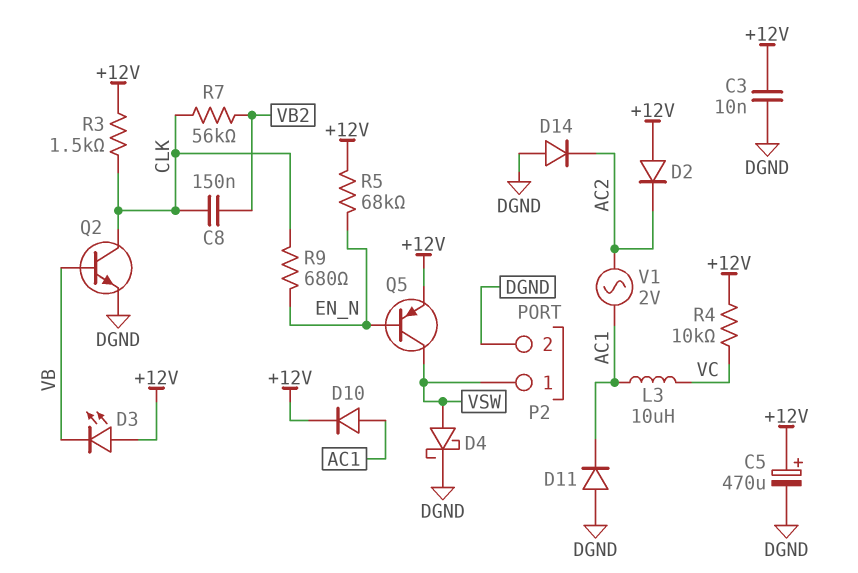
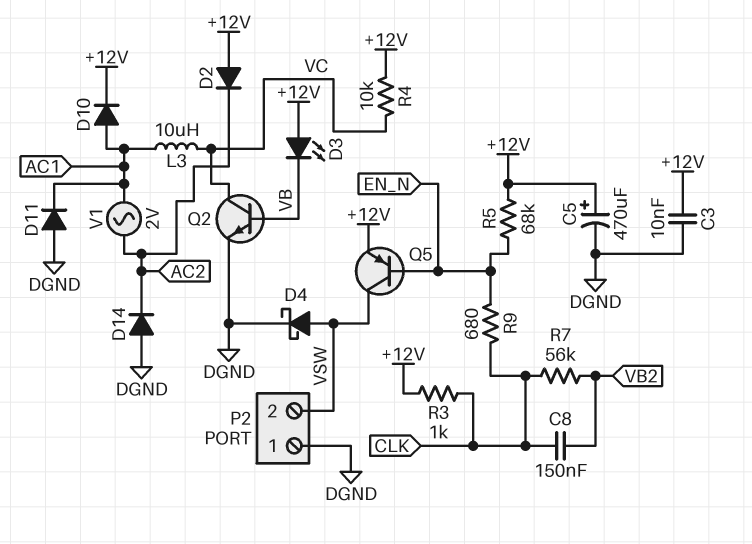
P2 pin 1: VSW -> DGND
P2 pin 2: DGND -> VSW
Q2: NPN (B VB, C CLK, E DGND) -> NPN (B VB, C VC, E DGND)
R3: 1.5k (+12V, CLK) -> 1k (+12V, CLK)

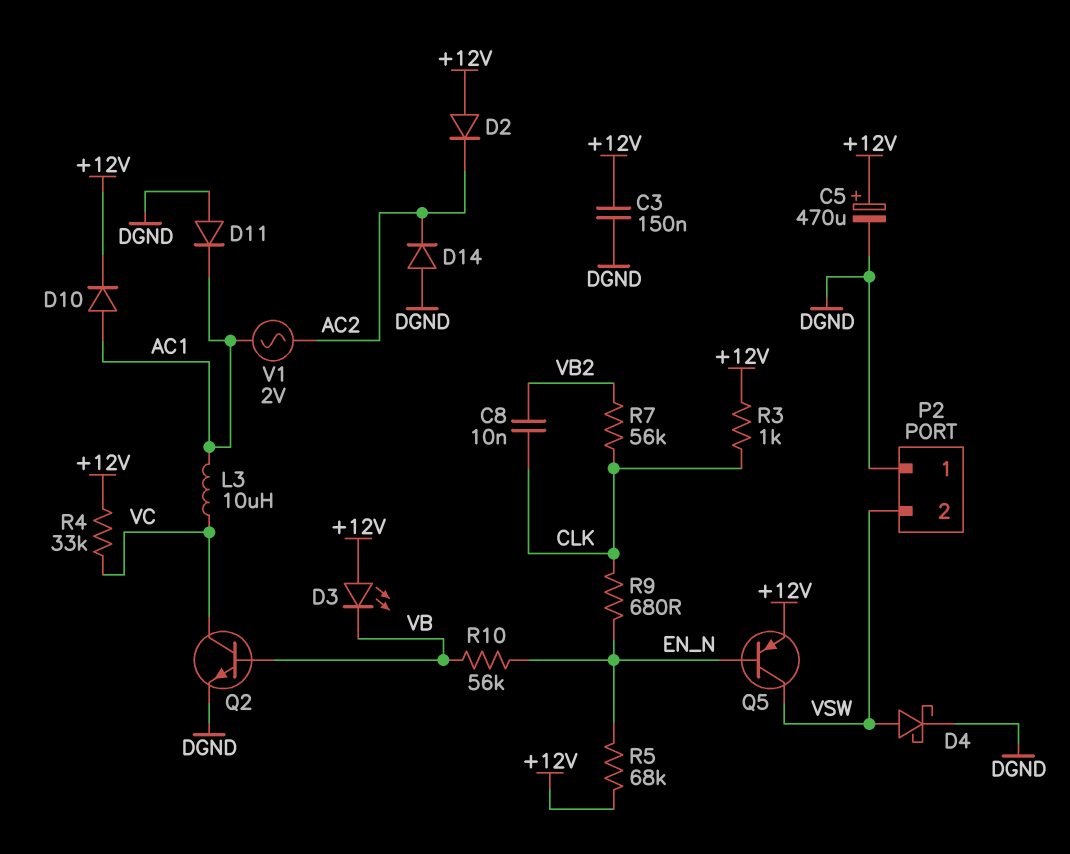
C3: 10nF (+12V, DGND) -> 150nF (+12V, DGND)
C8: 150nF (CLK, VB2) -> 10nF (CLK, VB2)
R4: 10k (+12V, VC) -> 33k (+12V, VC)
R10: none -> 56k (EN_N, VB)

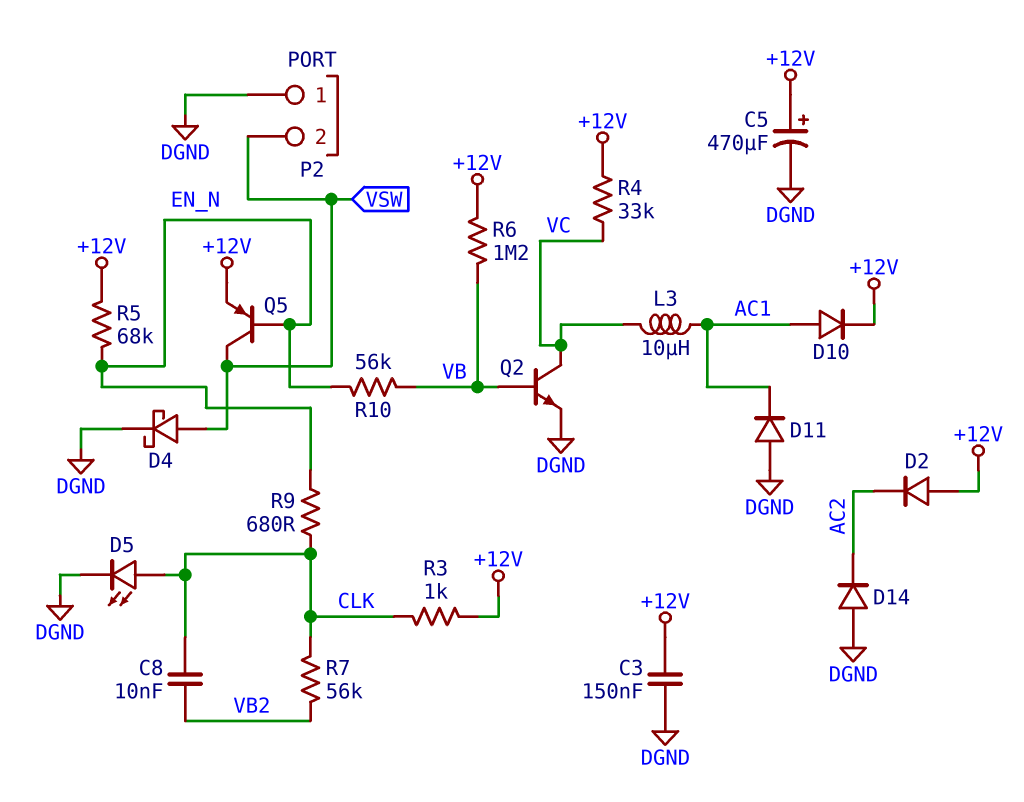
D3: LED (A +12V, K VB) -> none
D5: none -> LED (A CLK, K DGND)
R6: none -> 1.2M (+12V, VB)
V1: AC 2V (AC1, AC2) -> none

